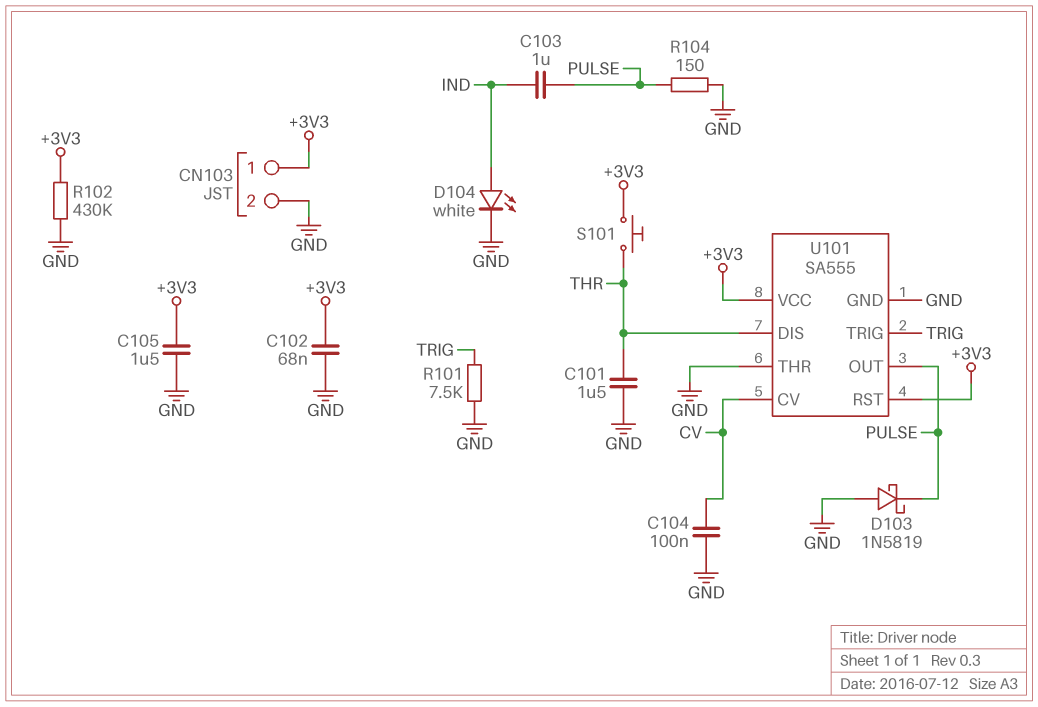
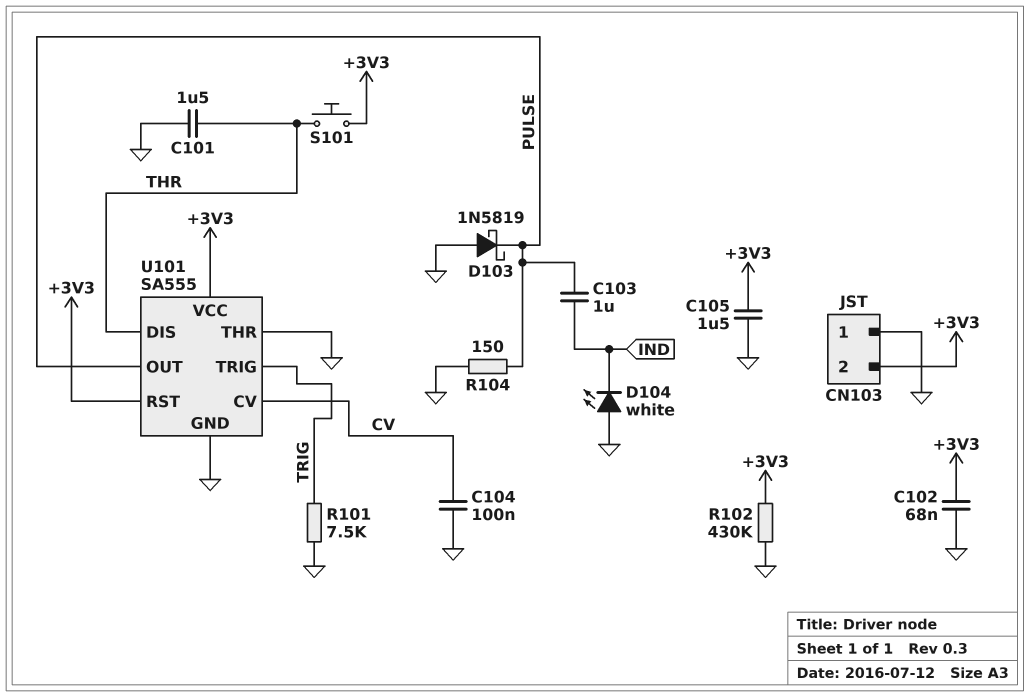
CN103 pin 1: +3V3 -> GND
CN103 pin 2: GND -> +3V3
D104: LED white (A IND, K GND) -> LED white (A GND, K IND)

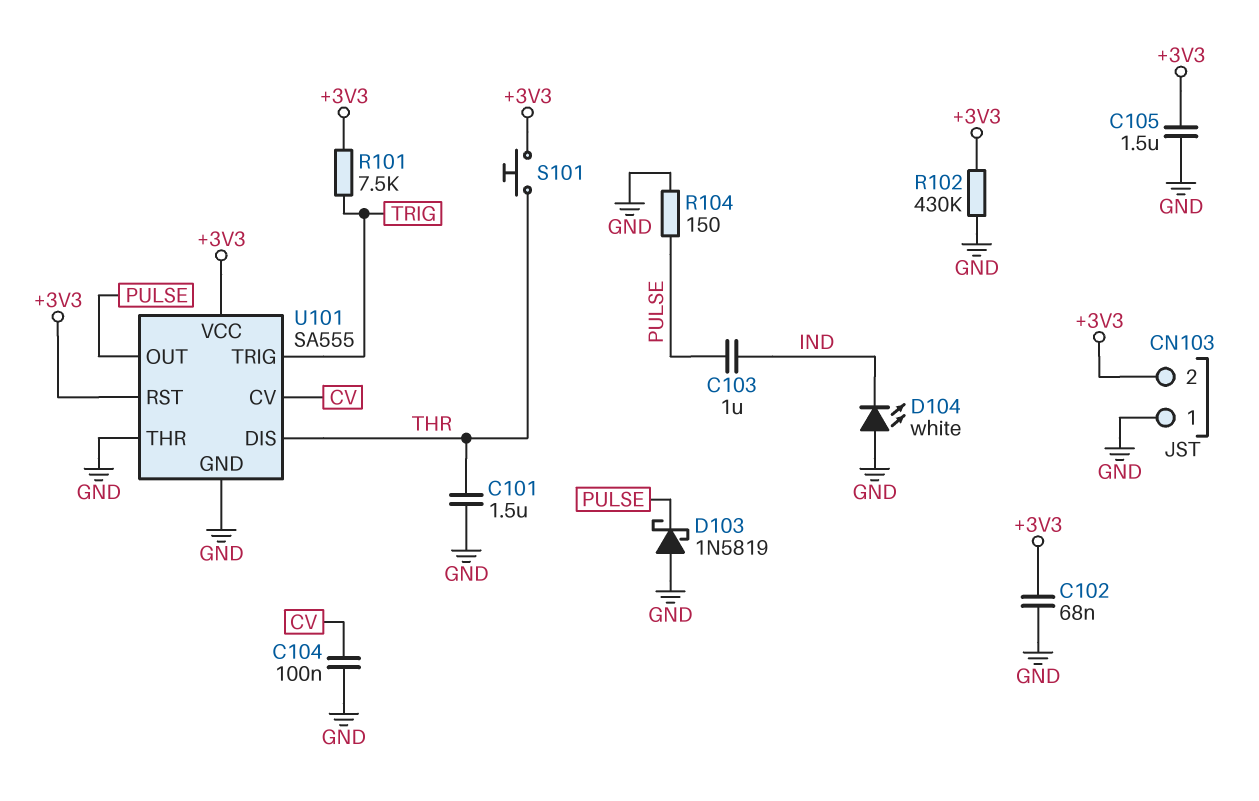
R101: 7.5k (GND, TRIG) -> 7.5k (+3V3, TRIG)

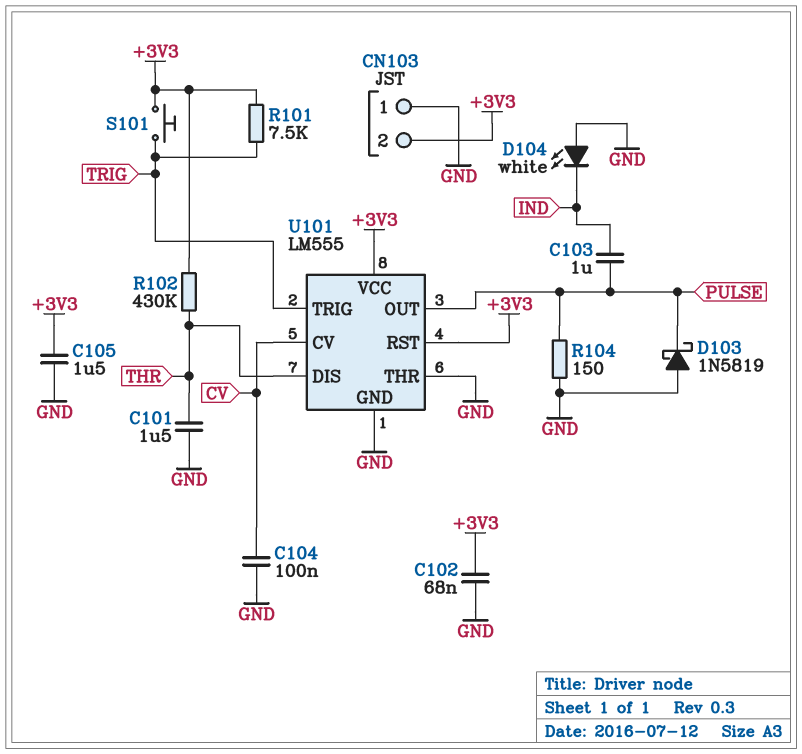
R102: 430k (+3V3, GND) -> 430k (+3V3, THR)
S101: button (+3V3, THR) -> button (+3V3, TRIG)
U101: SA555 -> LM555

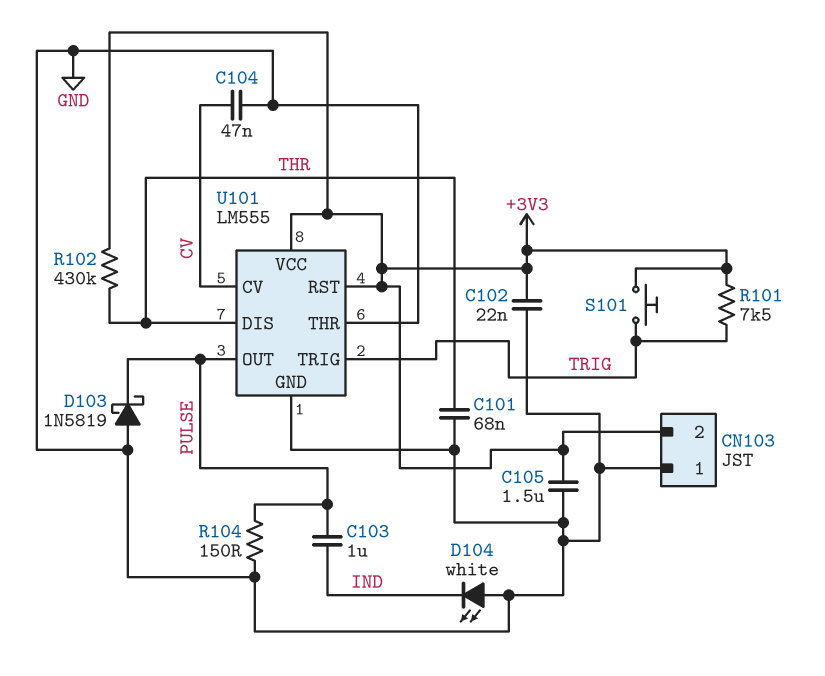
C101: 1.5uF (GND, THR) -> 68nF (GND, THR)
C102: 68nF (+3V3, GND) -> 22nF (+3V3, GND)
C104: 100nF (CV, GND) -> 47nF (CV, GND)

